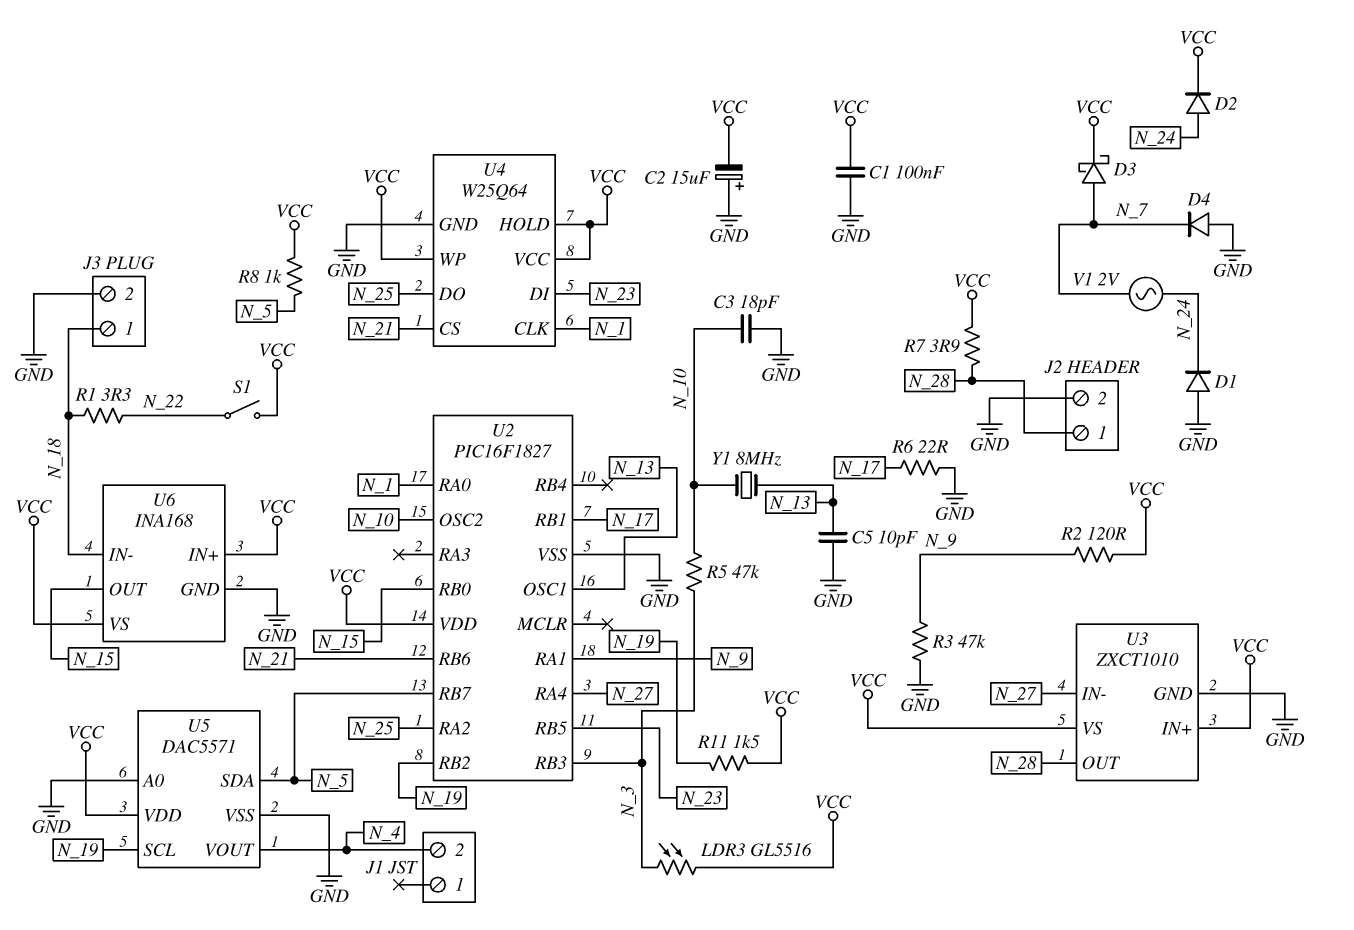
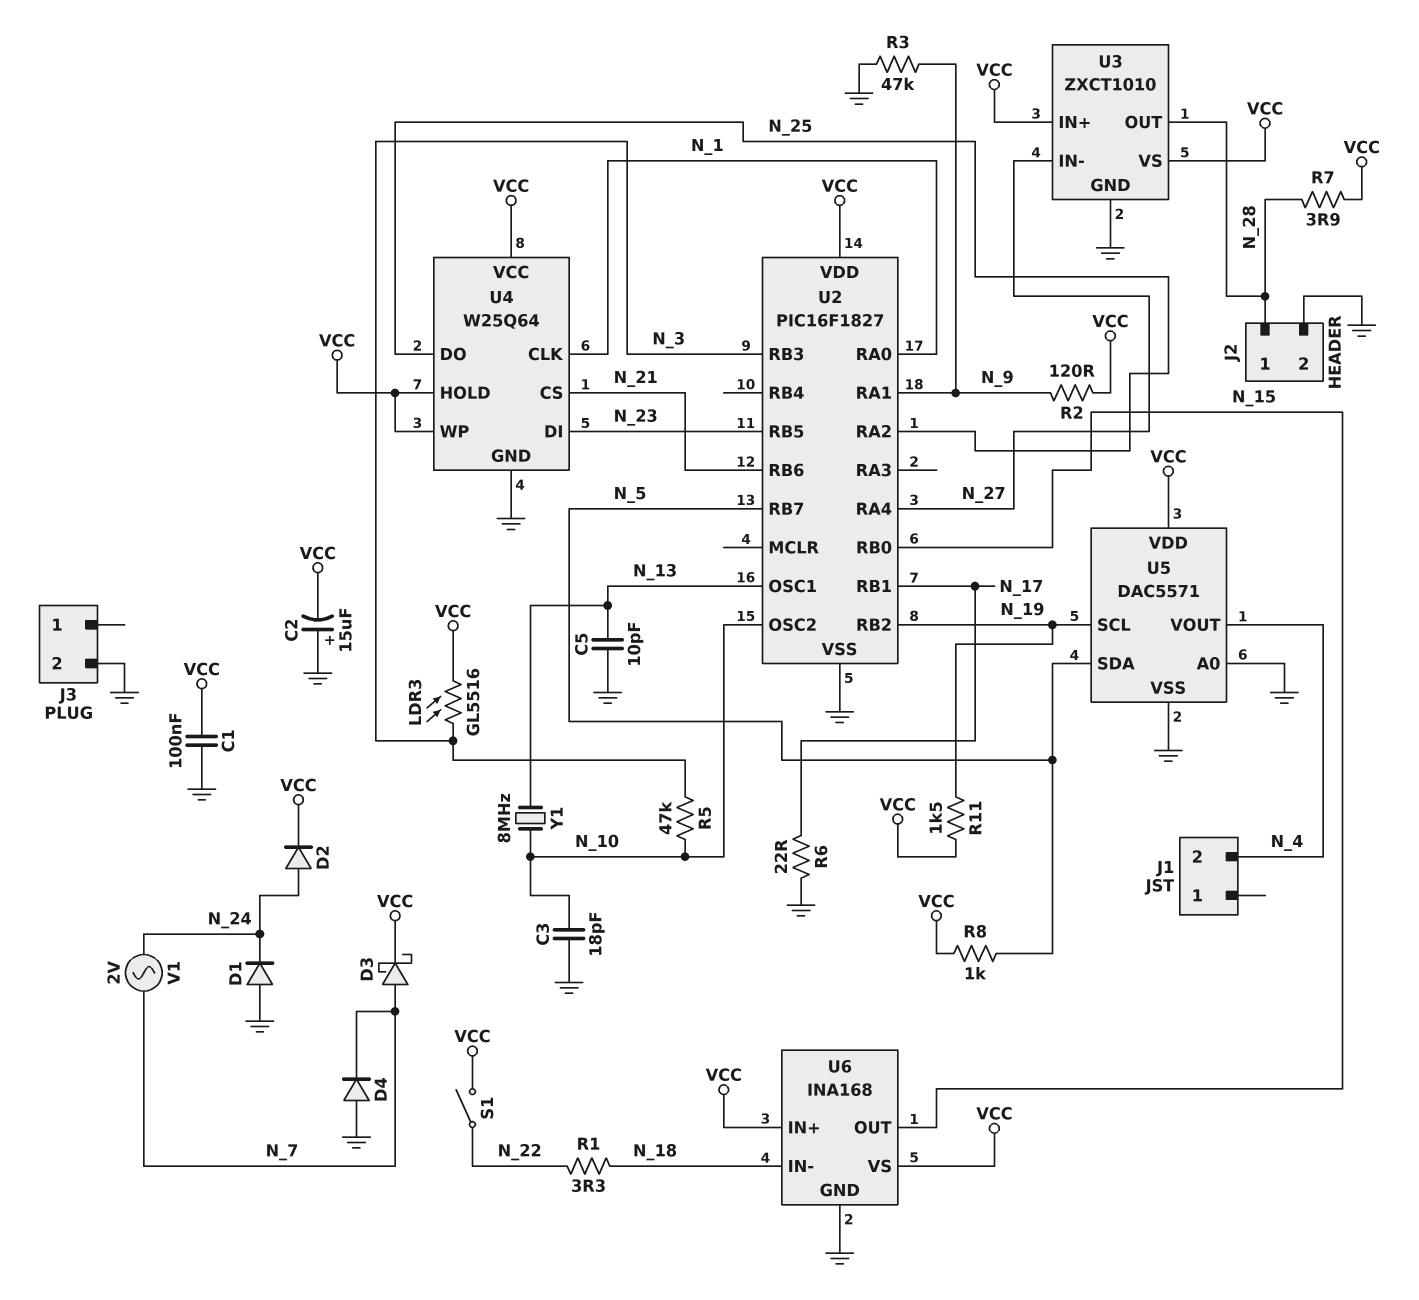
J3 pin 1: N_18 -> none

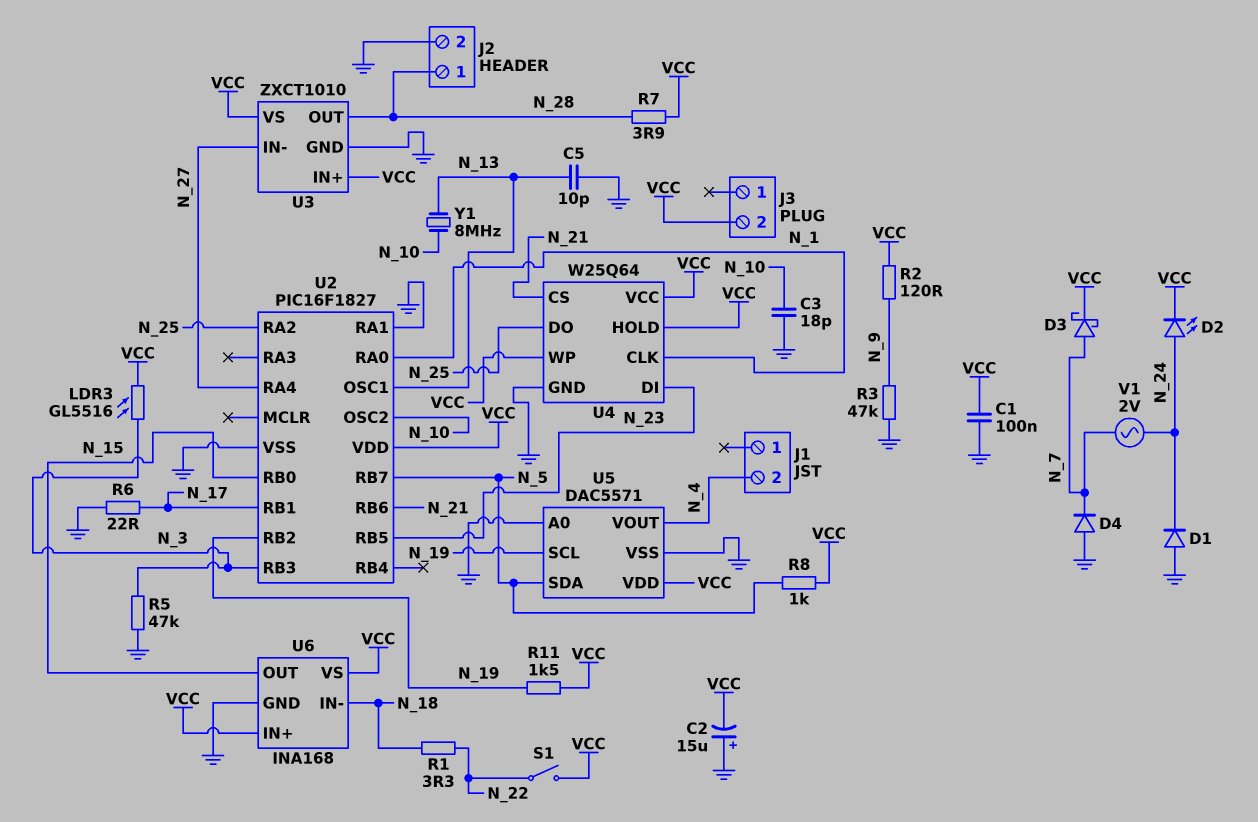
D2: diode (A N_24, K VCC) -> LED (A N_24, K VCC)
J3 pin 2: GND -> VCC
R5: 47k (N_3, N_10) -> 47k (GND, N_3)
U2 pin RA1: N_9 -> GND

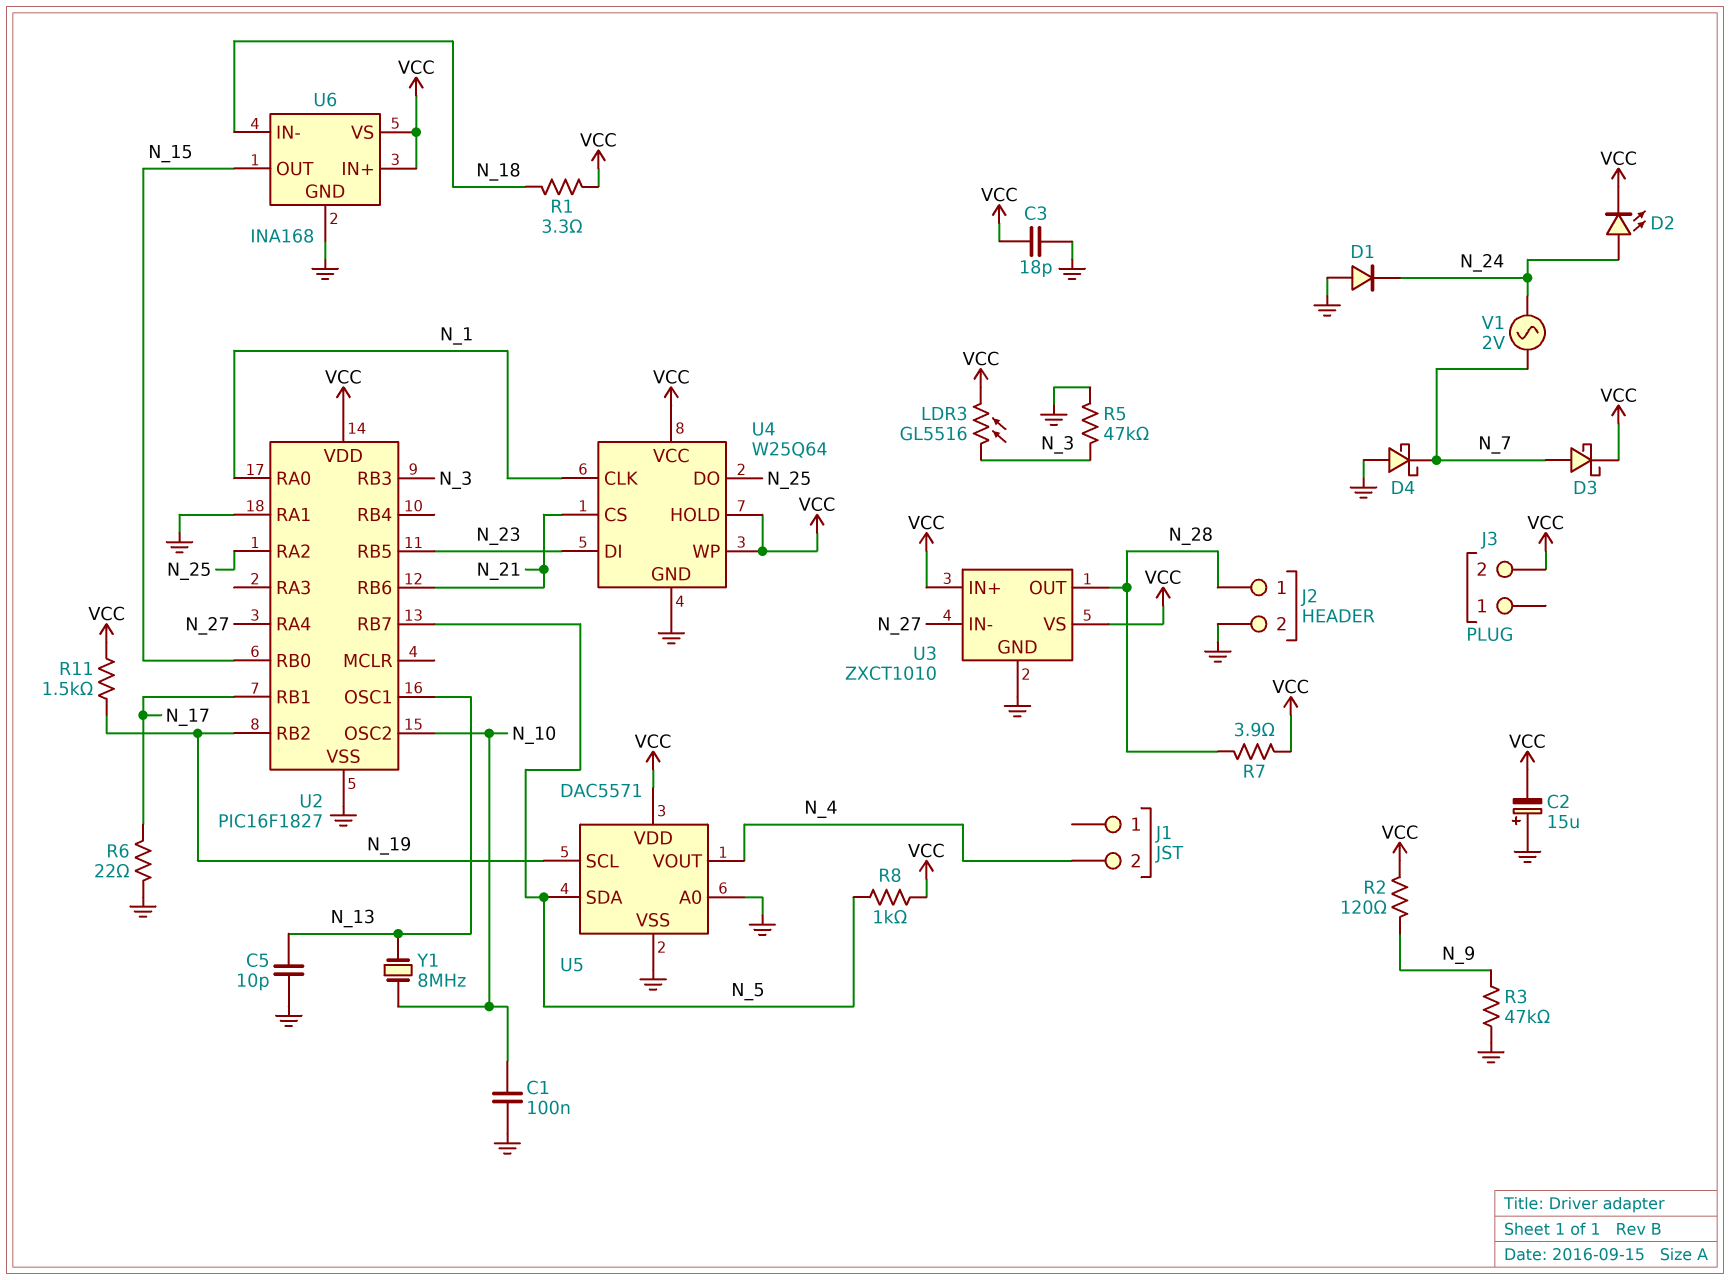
C1: 100nF (GND, VCC) -> 100nF (GND, N_10)
C3: 18pF (GND, N_10) -> 18pF (GND, VCC)
D4: diode (A GND, K N_7) -> schottky (A GND, K N_7)
R1: 3.3 (N_18, N_22) -> 3.3 (N_18, VCC)
S1: switch (N_22, VCC) -> none

